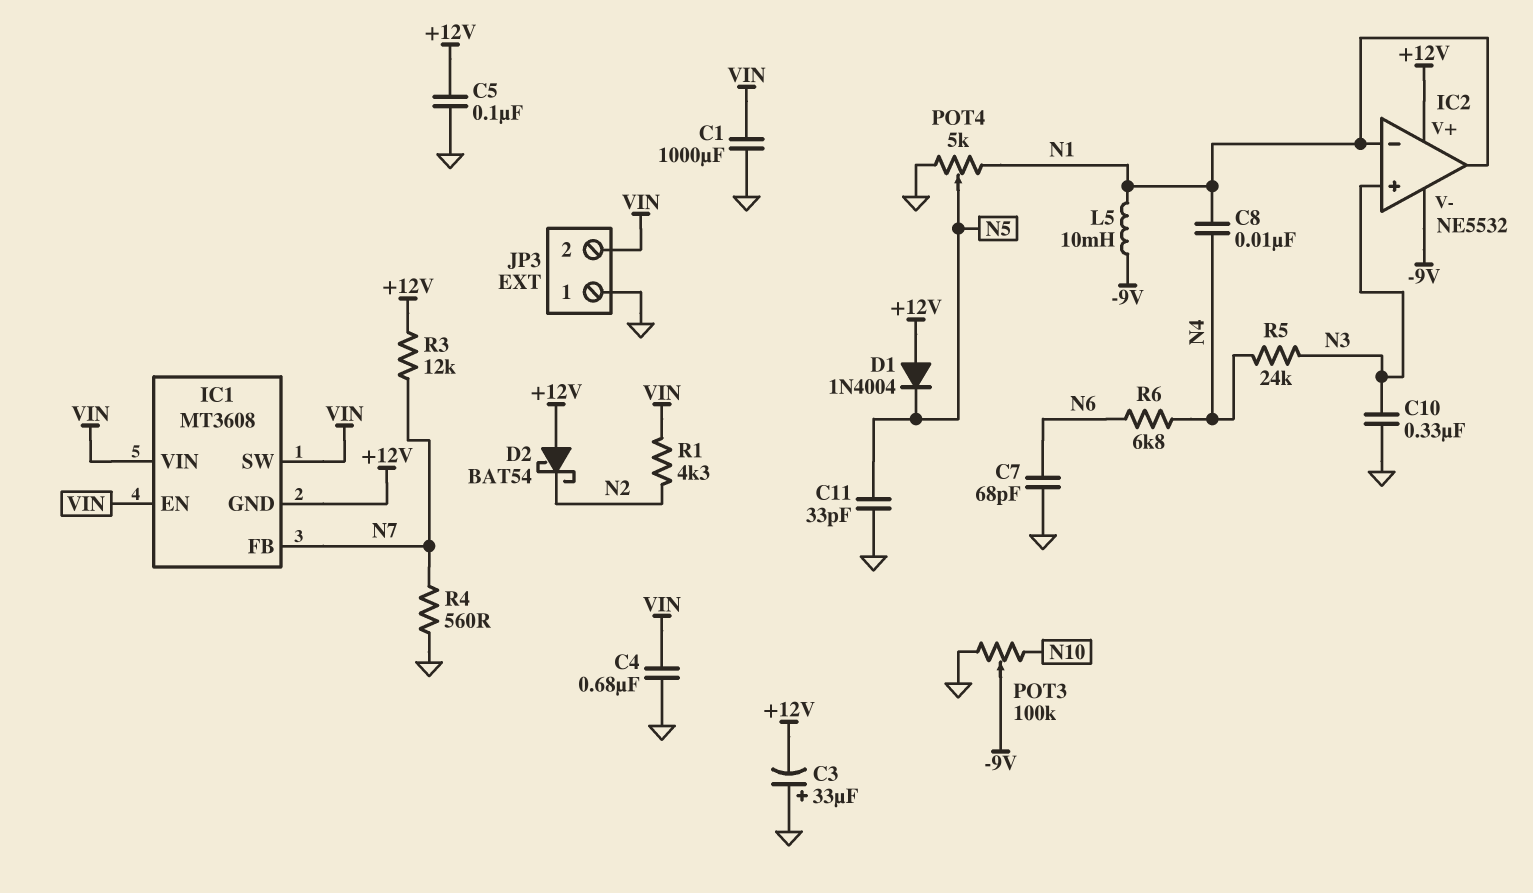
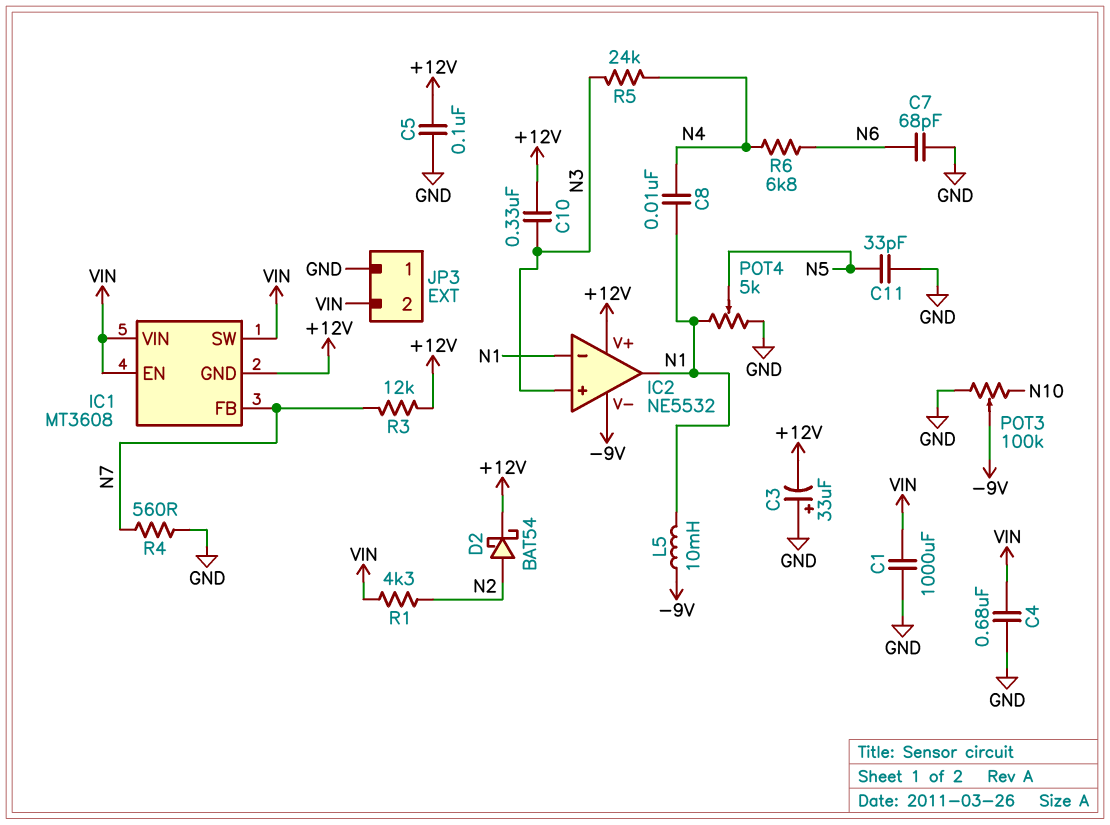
C10: 330nF (GND, N3) -> 330nF (+12V, N3)
D1: diode 1N4004 (A +12V, K N5) -> none
D2: schottky BAT54 (A +12V, K N2) -> schottky BAT54 (A N2, K +12V)

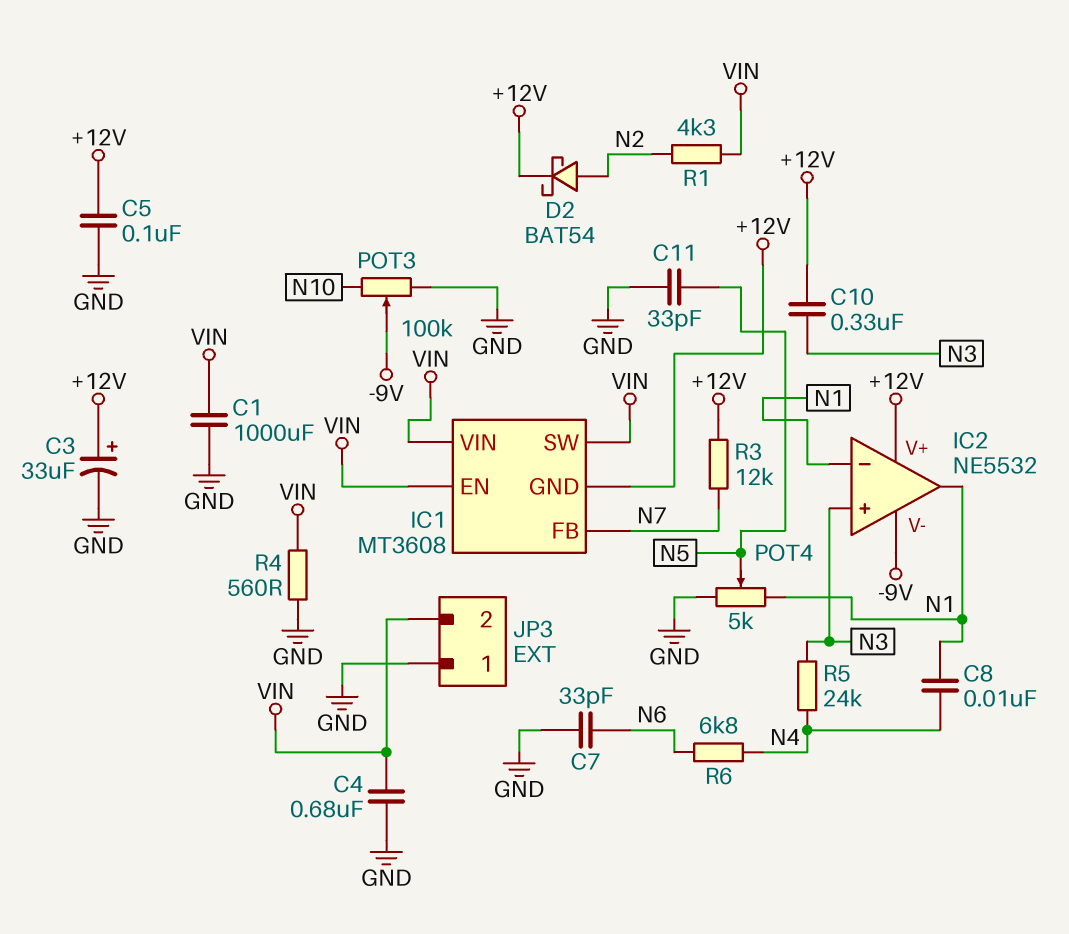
C3: 33uF (plus GND, minus +12V) -> 33uF (plus +12V, minus GND)
C7: 68pF (GND, N6) -> 33pF (GND, N6)
L5: 10mH (-9V, N1) -> none
R4: 560 (GND, N7) -> 560 (GND, VIN)

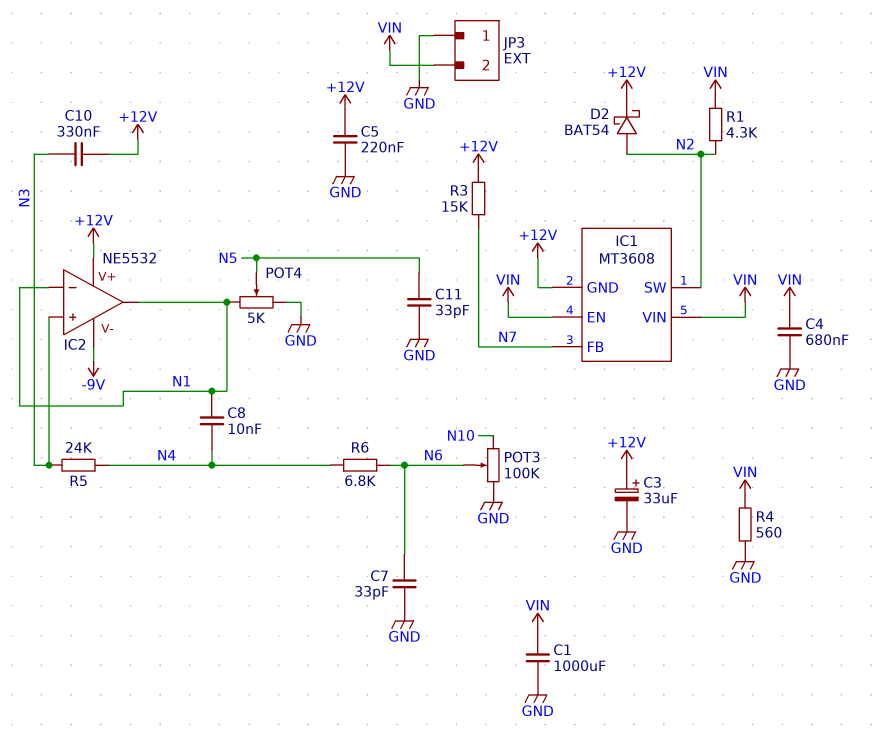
C5: 100nF (+12V, GND) -> 220nF (+12V, GND)
IC1 pin SW: VIN -> N2
POT3: 100k (GND, N10, wiper -9V) -> 100k (GND, N10, wiper N6)
R3: 12k (+12V, N7) -> 15k (+12V, N7)

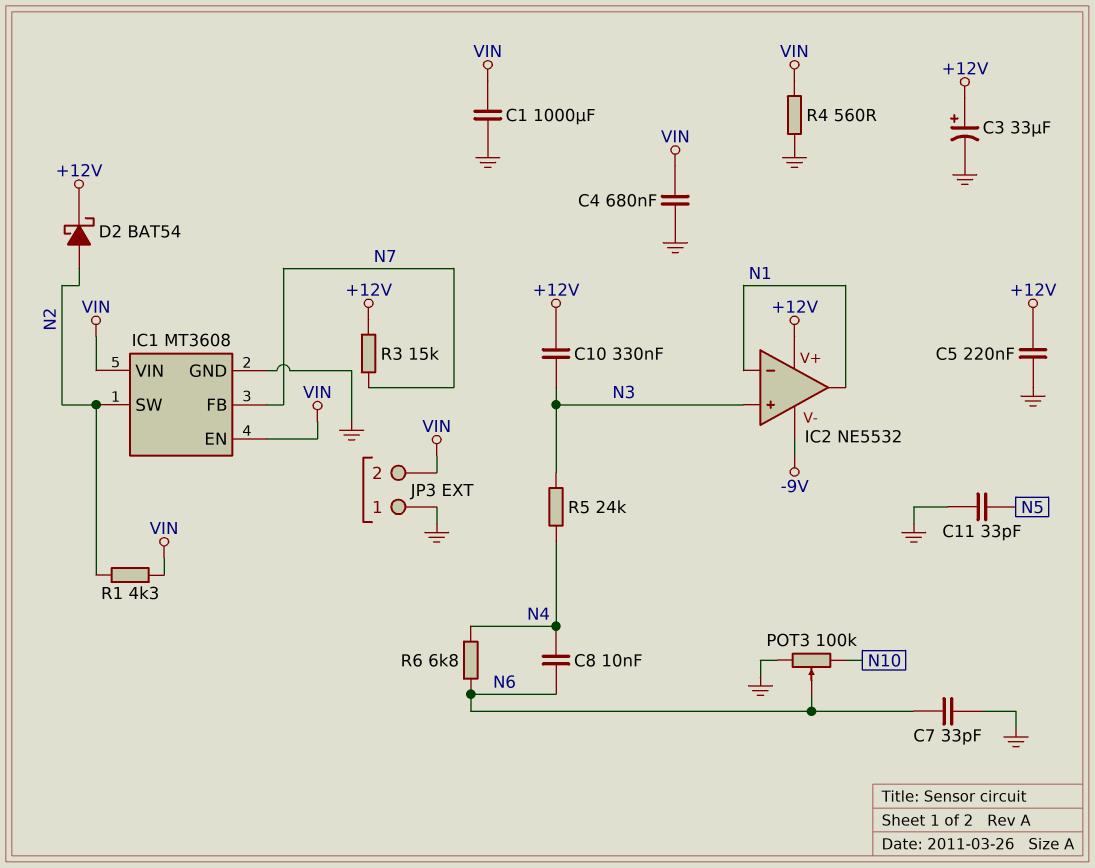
C8: 10nF (N1, N4) -> 10nF (N4, N6)
IC1 pin GND: +12V -> GND
POT4: 5k (GND, N1, wiper N5) -> none

